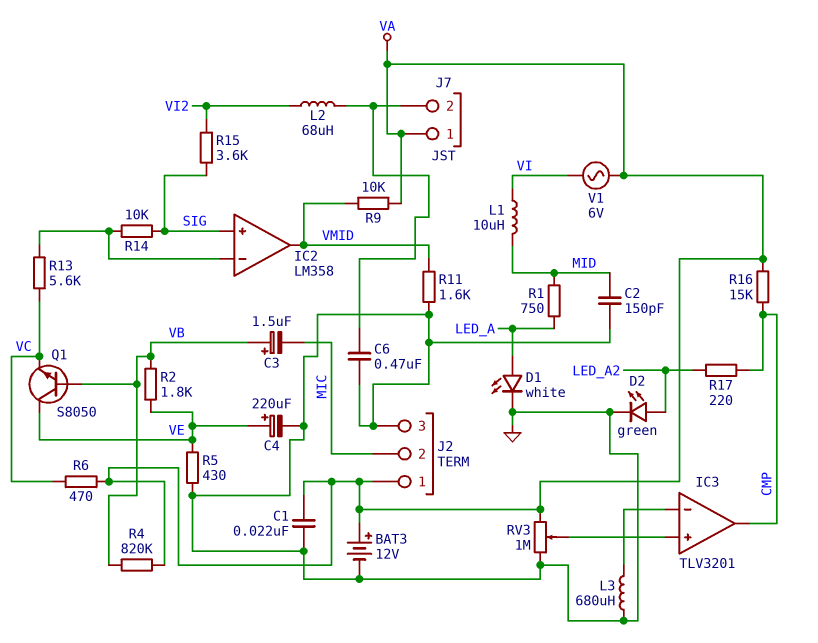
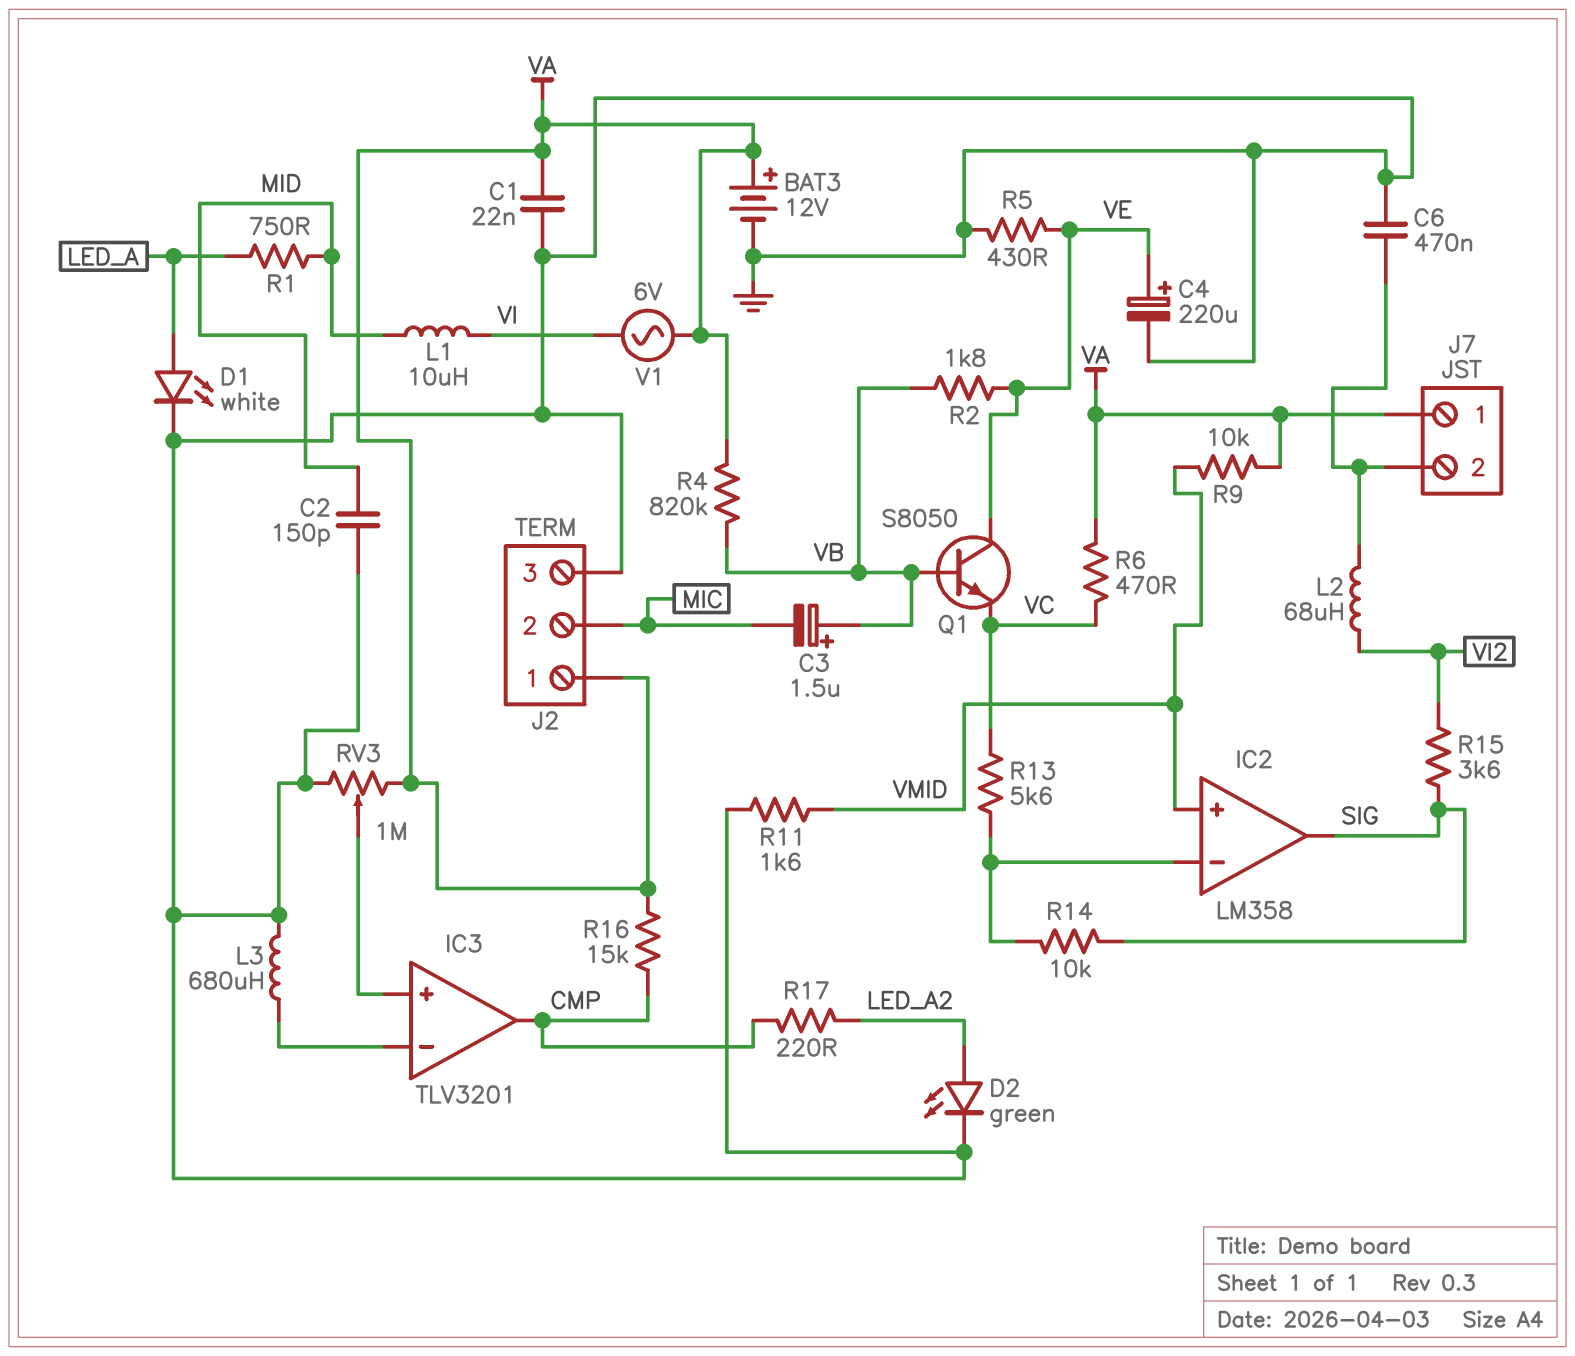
IC2 pin in+: SIG -> VMID
IC2 pin out: VMID -> SIG

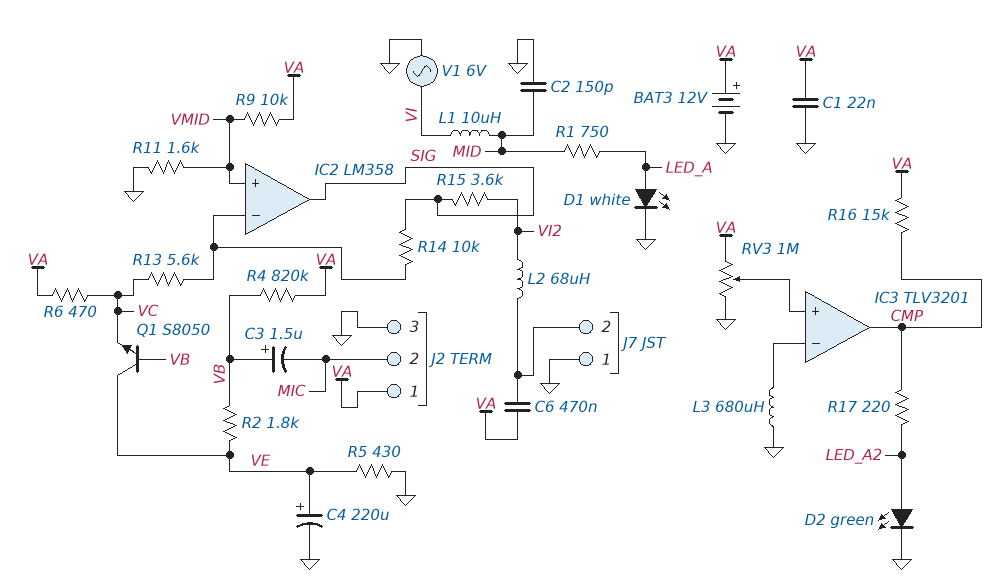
C6: 470nF (GND, J7/2) -> 470nF (J7/2, VA)
J7 pin 1: VA -> GND
V1: AC 6V (VA, VI) -> AC 6V (GND, VI)

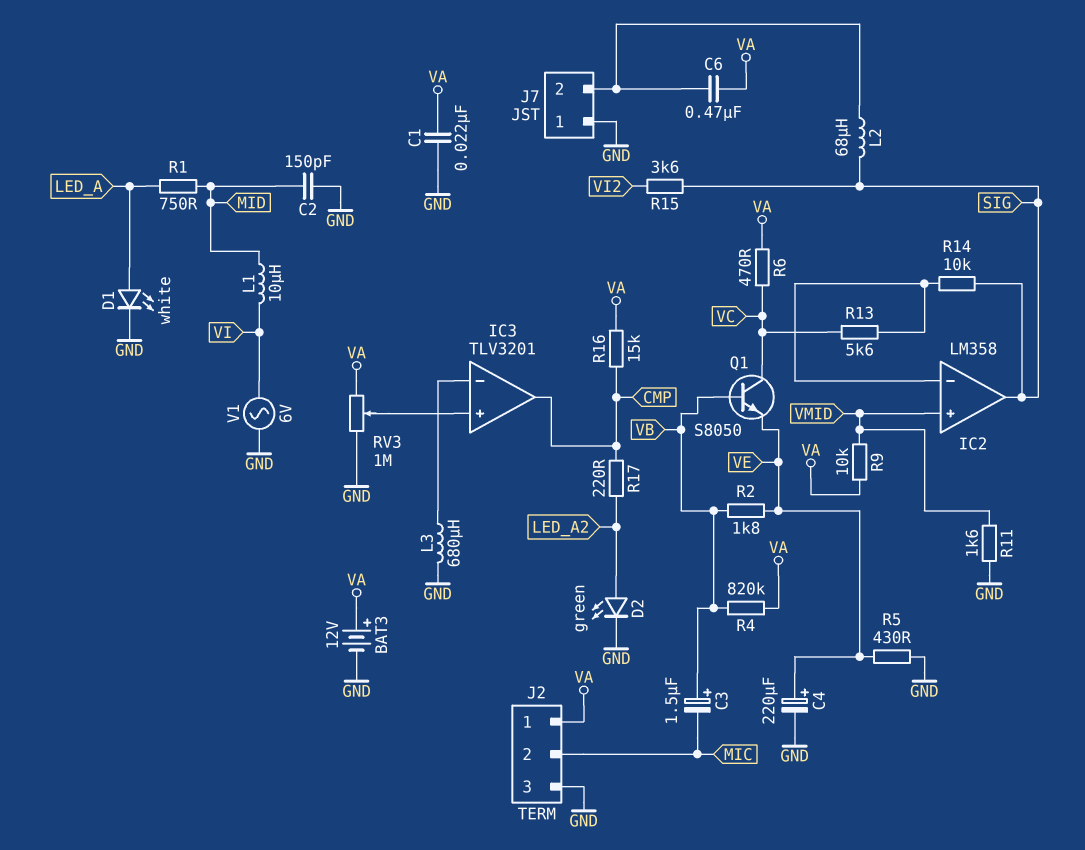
L2: 68uH (J7/2, VI2) -> 68uH (J7/2, SIG)
Q1: NPN S8050 (B VB, C VE, E VC) -> NPN S8050 (B VB, C VC, E VE)

